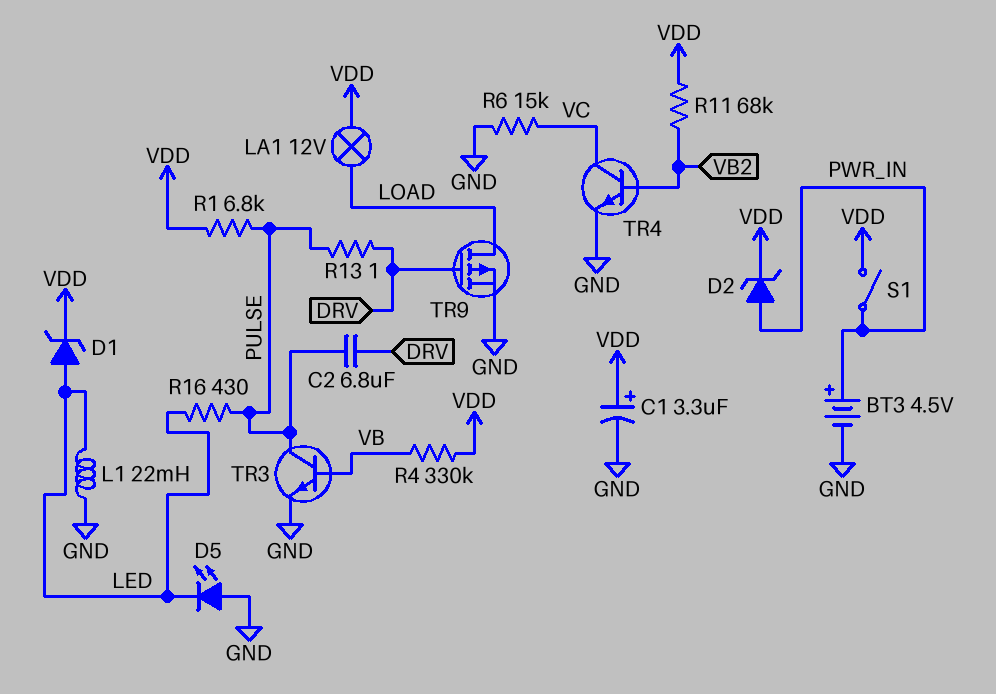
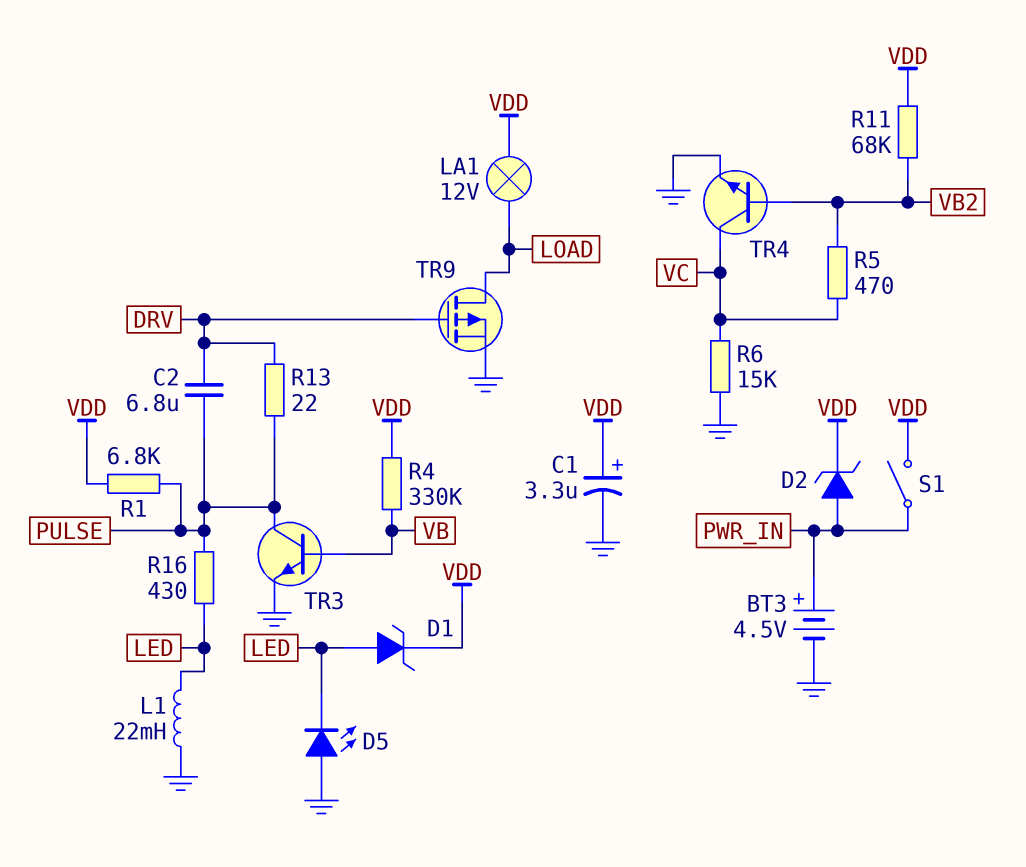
R5: none -> 470 (VB2, VC)
R13: 1 (DRV, PULSE) -> 22 (DRV, PULSE)

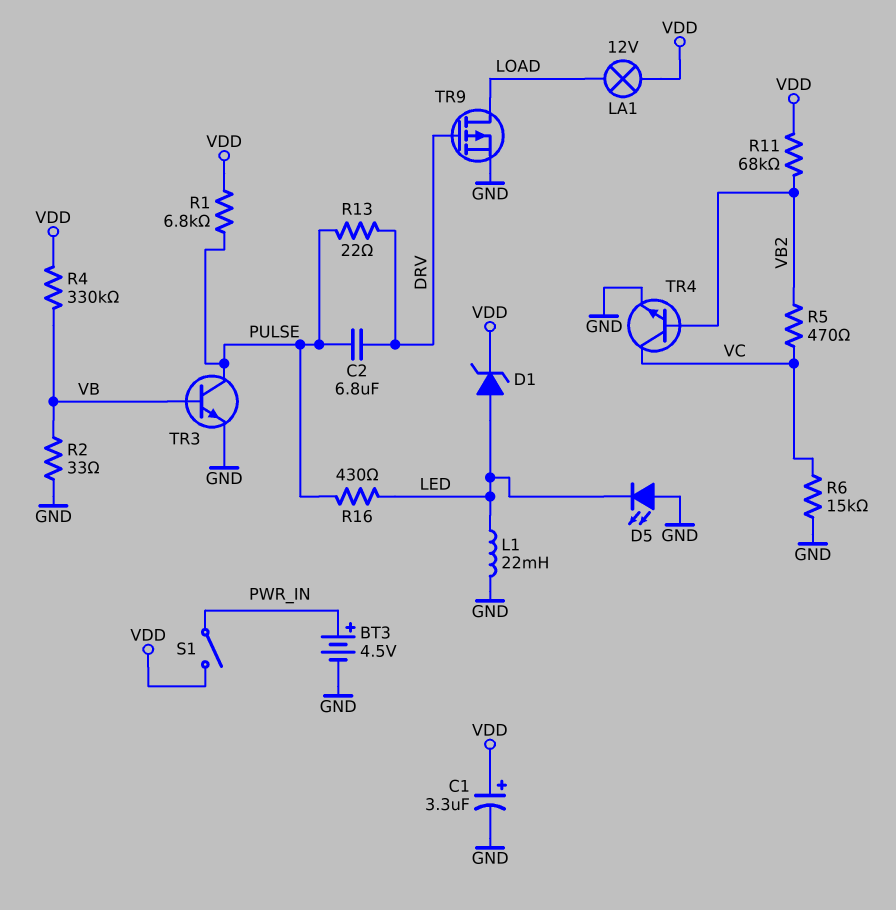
D2: zener (A PWR_IN, K VDD) -> none
R2: none -> 33 (GND, VB)

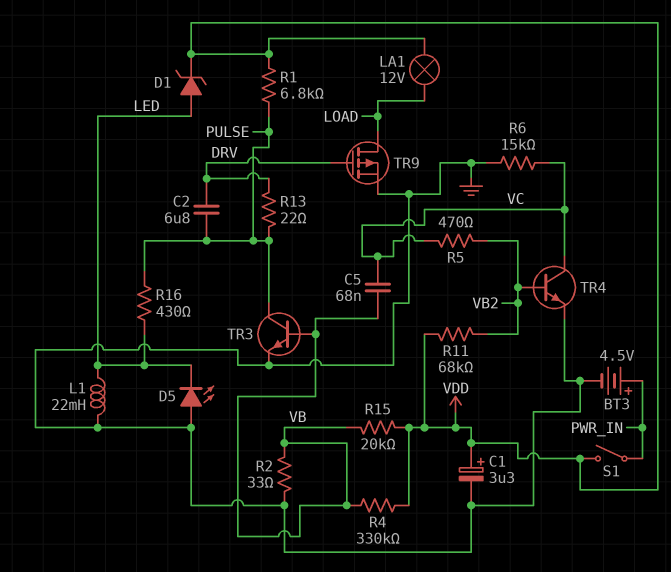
C5: none -> 68nF (VB, VC)
R15: none -> 20k (VB, VDD)

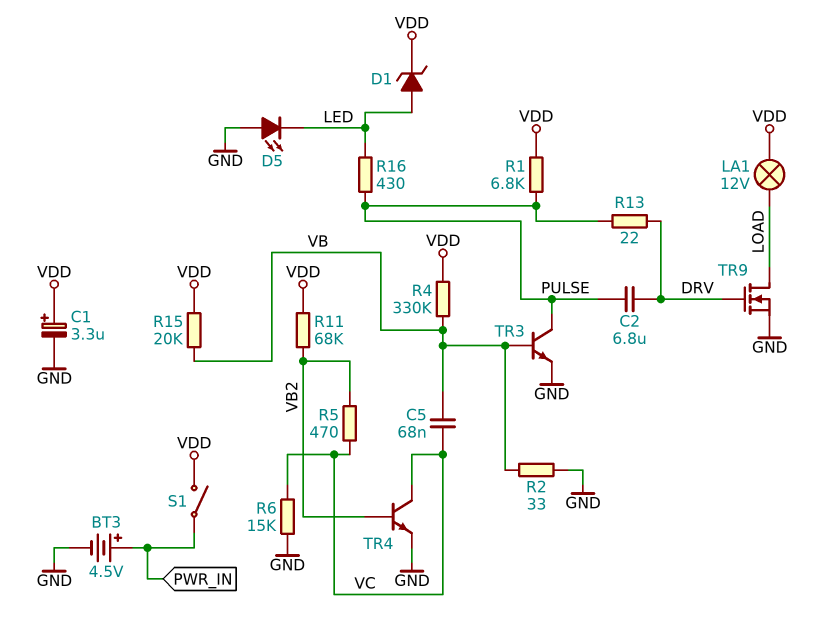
L1: 22mH (GND, LED) -> none
TR9: PMOS (G DRV, D LOAD, S GND) -> NMOS (G DRV, D LOAD, S GND)

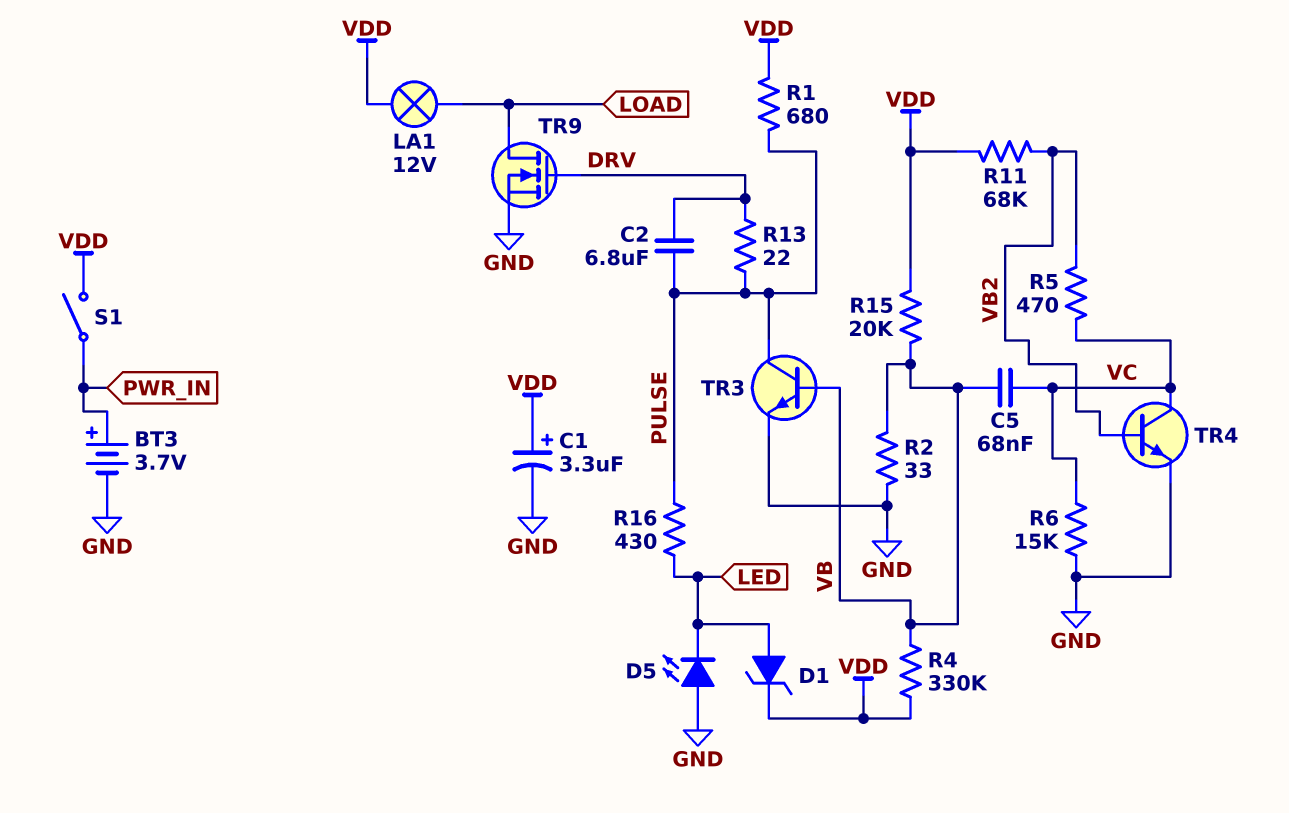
BT3: 4.5V (plus PWR_IN, minus GND) -> 3.7V (plus PWR_IN, minus GND)
R1: 6.8k (PULSE, VDD) -> 680 (PULSE, VDD)

